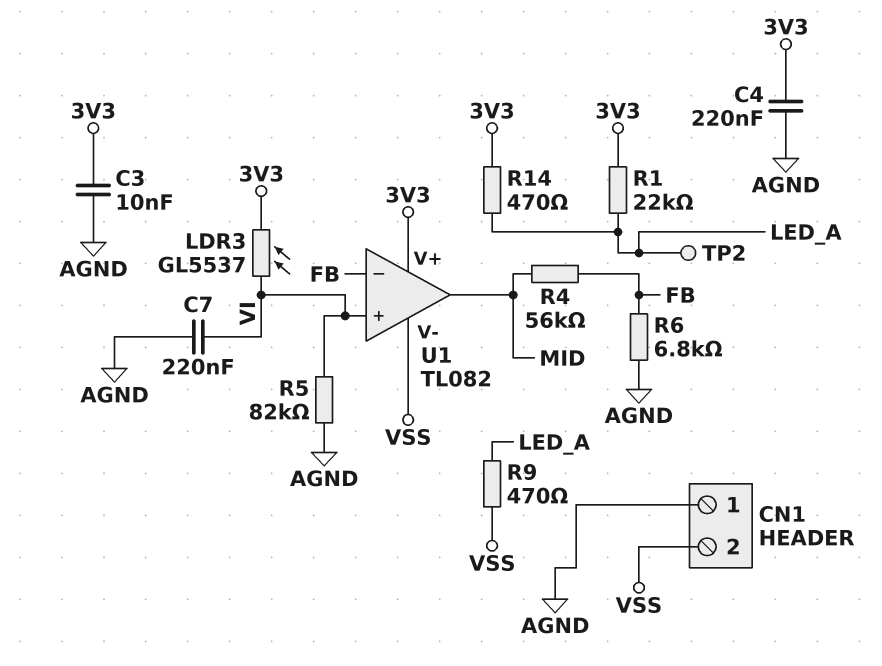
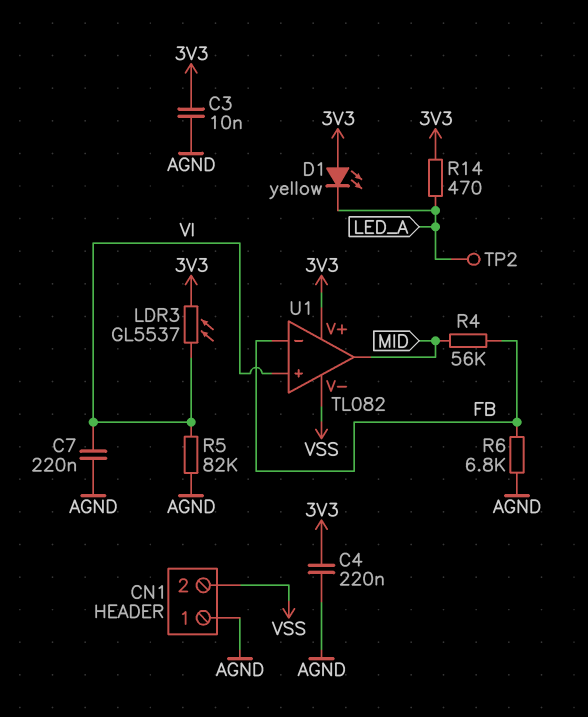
D1: none -> LED yellow (A 3V3, K LED_A)
R1: 22k (3V3, LED_A) -> none
R9: 470 (LED_A, VSS) -> none

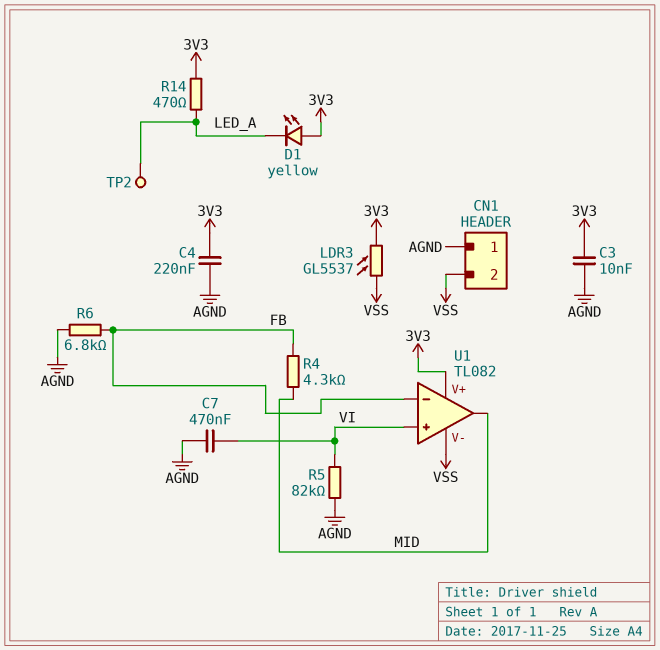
C7: 220nF (AGND, VI) -> 470nF (AGND, VI)
LDR3: GL5537 (3V3, VI) -> GL5537 (3V3, VSS)
R4: 56k (FB, MID) -> 4.3k (FB, MID)

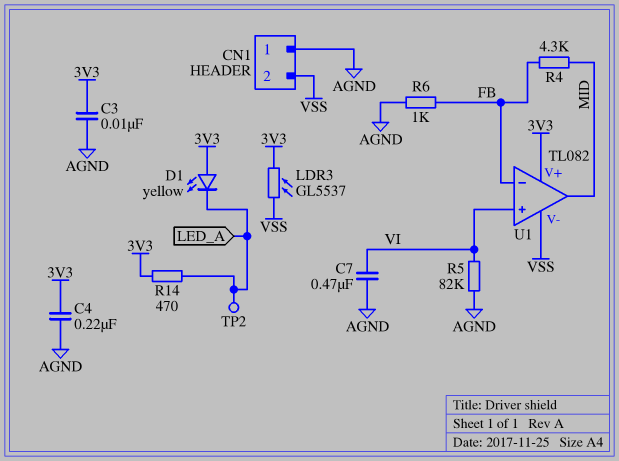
R6: 6.8k (AGND, FB) -> 1k (AGND, FB)

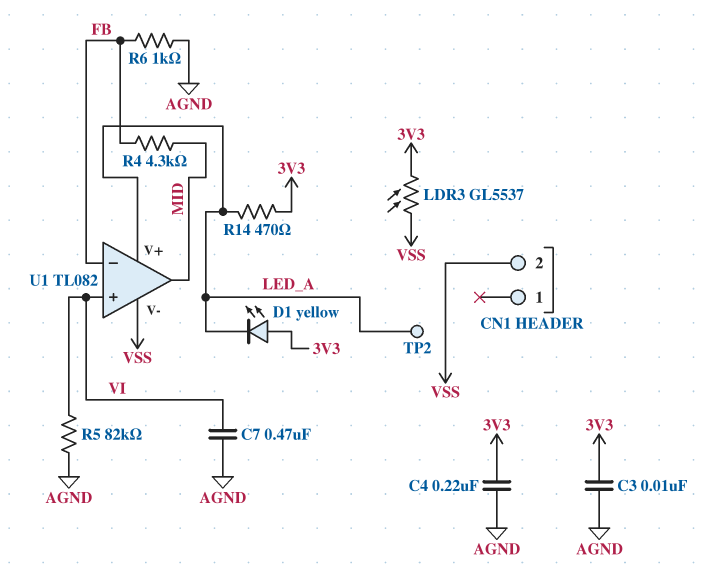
CN1 pin 1: AGND -> none
U1 pin V+: 3V3 -> LED_A

